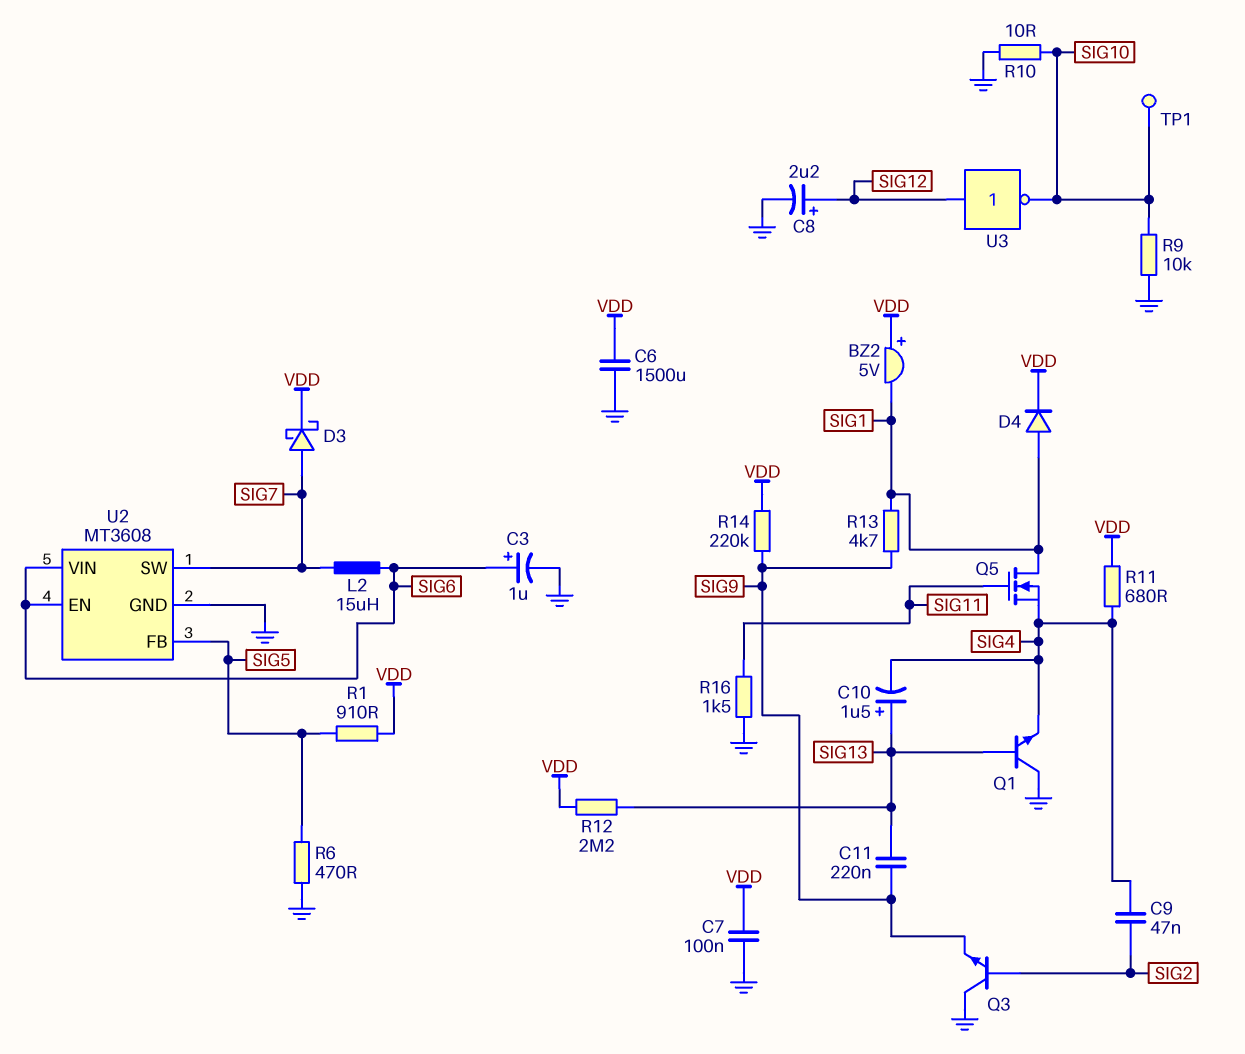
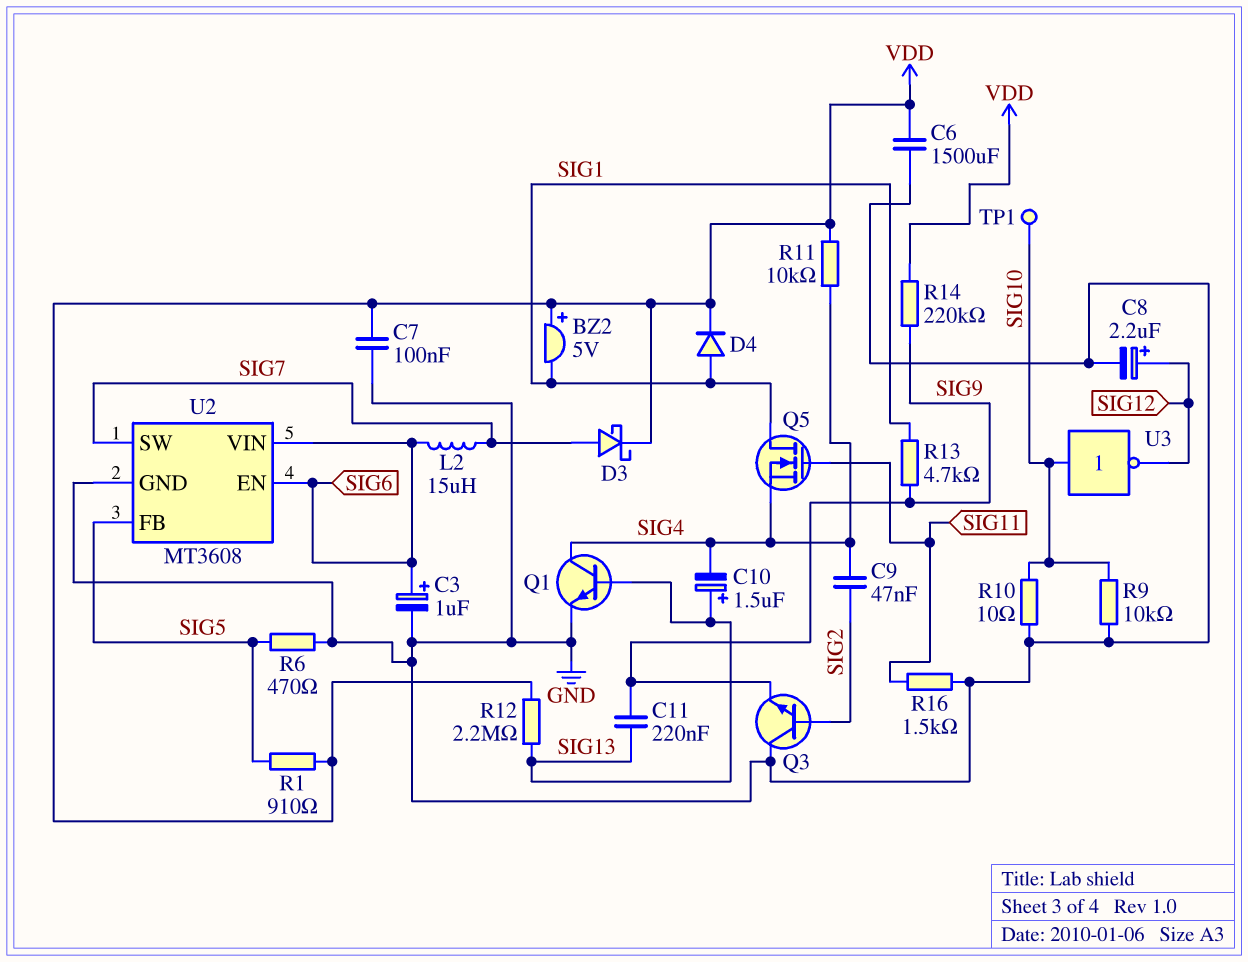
Q1: NPN (B SIG13, C GND, E SIG4) -> NPN (B SIG13, C SIG4, E GND)
R11: 680 (SIG4, VDD) -> 10k (SIG4, VDD)
U3: NOT (in SIG12, out SIG10) -> NOT (in SIG10, out SIG12)

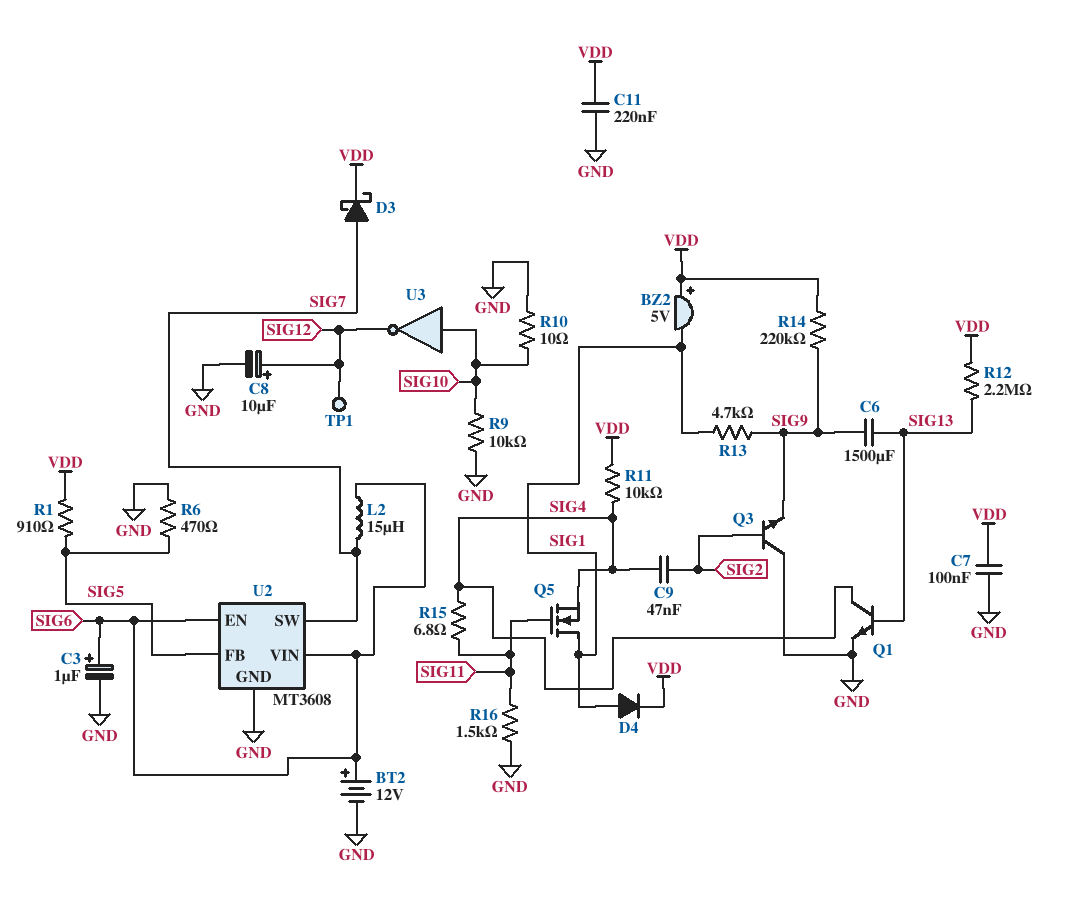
BT2: none -> 12V (plus SIG6, minus GND)
C6: 1500uF (GND, VDD) -> 1500uF (SIG9, SIG13)
C8: 2.2uF (plus SIG12, minus GND) -> 10uF (plus SIG12, minus GND)
C10: 1.5uF (plus SIG13, minus SIG4) -> none
C11: 220nF (SIG9, SIG13) -> 220nF (GND, VDD)
R15: none -> 6.8 (SIG4, SIG11)
TP1: test point (SIG10) -> test point (SIG12)

